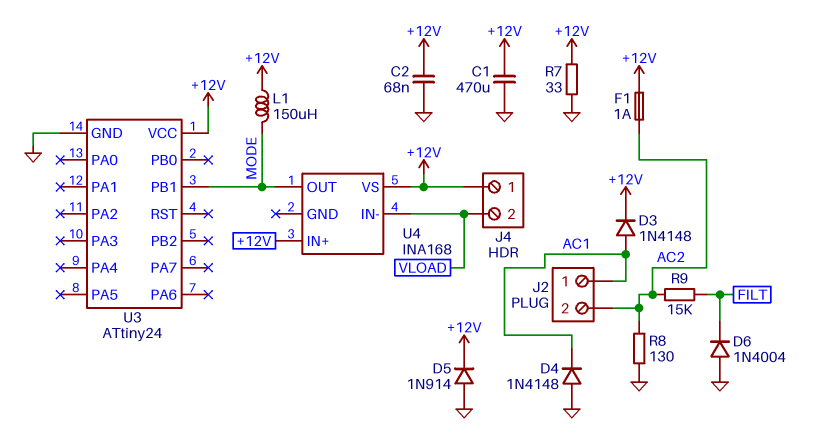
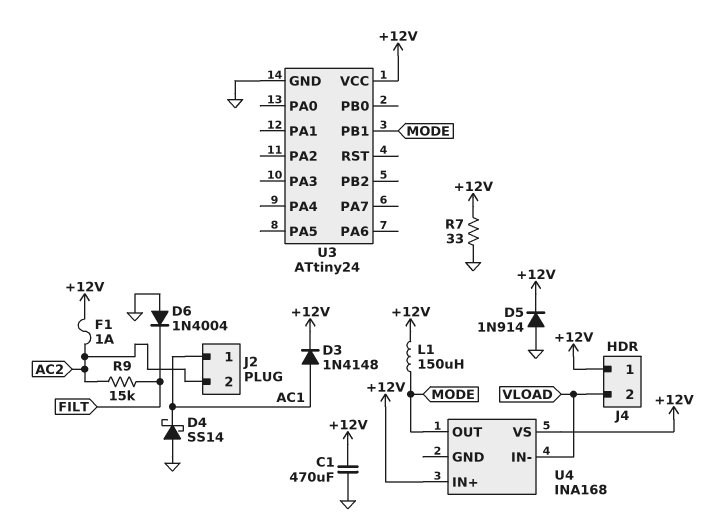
C2: 68nF (+12V, GND) -> none
D4: diode 1N4148 (A GND, K AC1) -> schottky SS14 (A GND, K AC1)
R8: 130 (AC2, GND) -> none

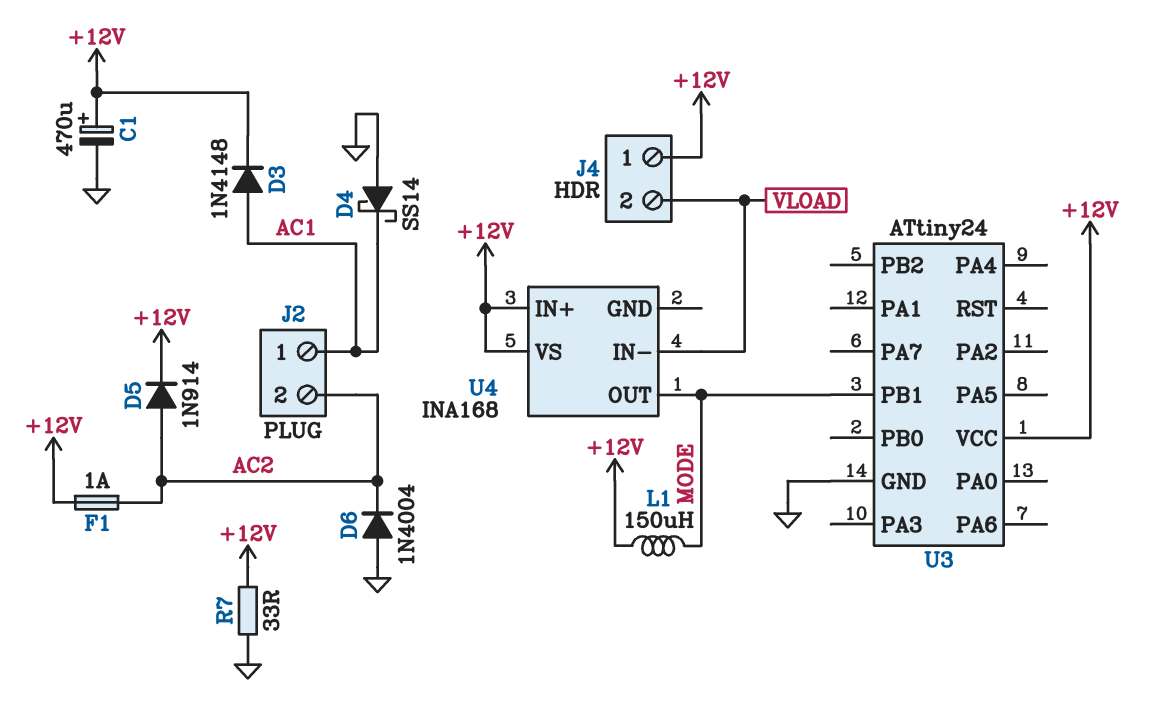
C1: 470uF (+12V, GND) -> 470uF (plus +12V, minus GND)
D5: diode 1N914 (A GND, K +12V) -> diode 1N914 (A AC2, K +12V)
D6: diode 1N4004 (A GND, K FILT) -> diode 1N4004 (A GND, K AC2)
R9: 15k (AC2, FILT) -> none

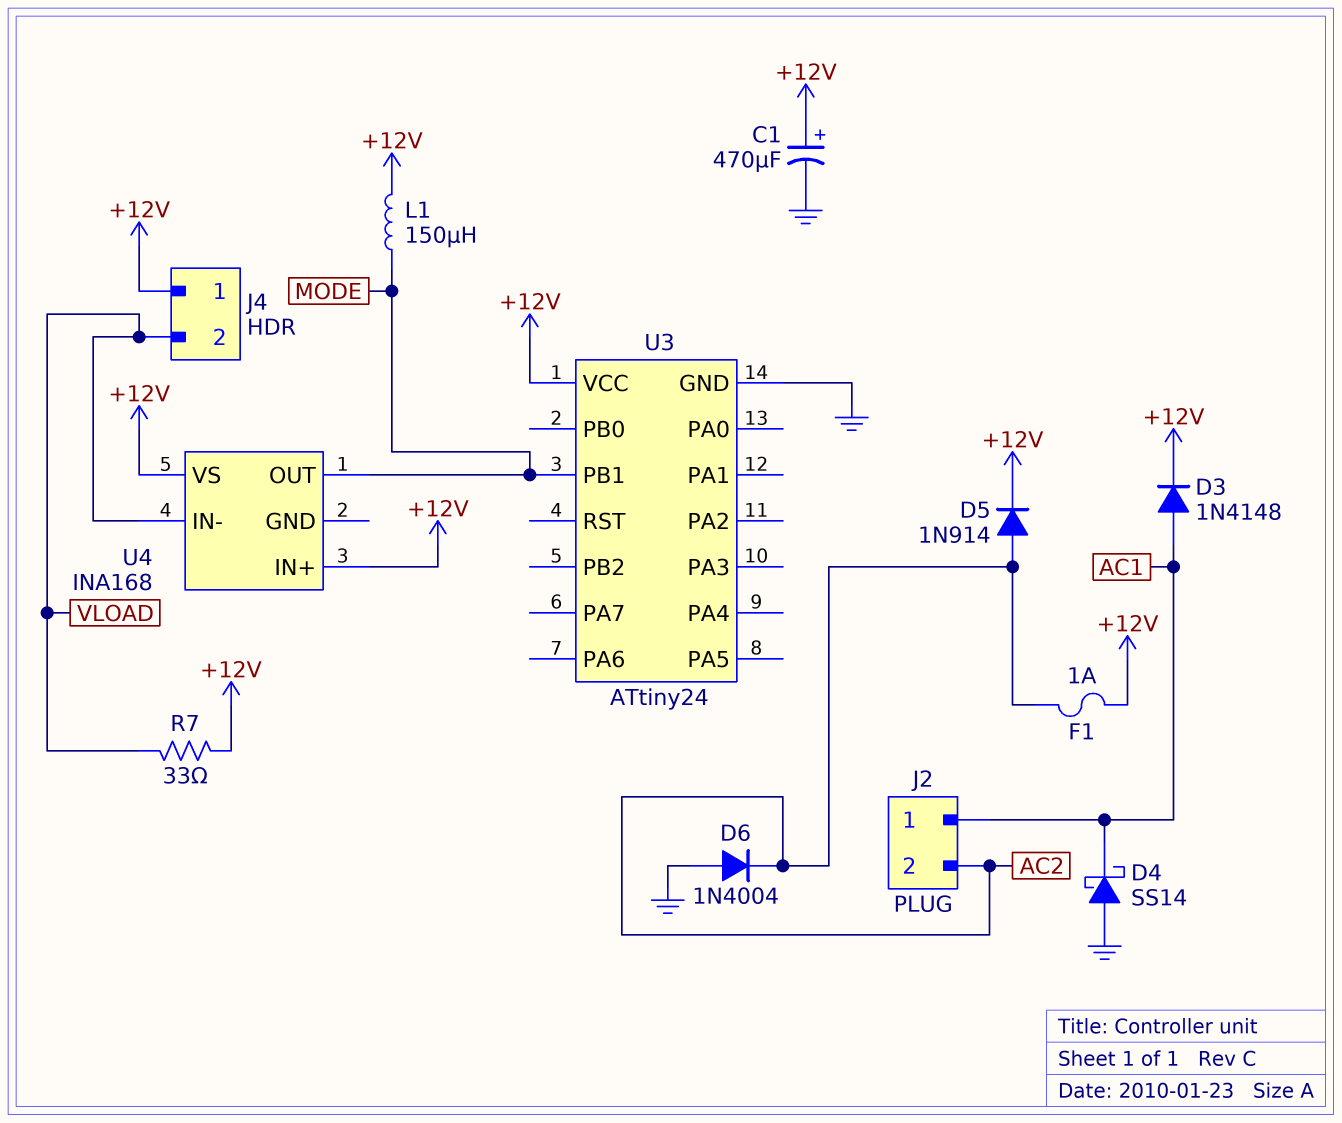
R7: 33 (+12V, GND) -> 33 (+12V, VLOAD)

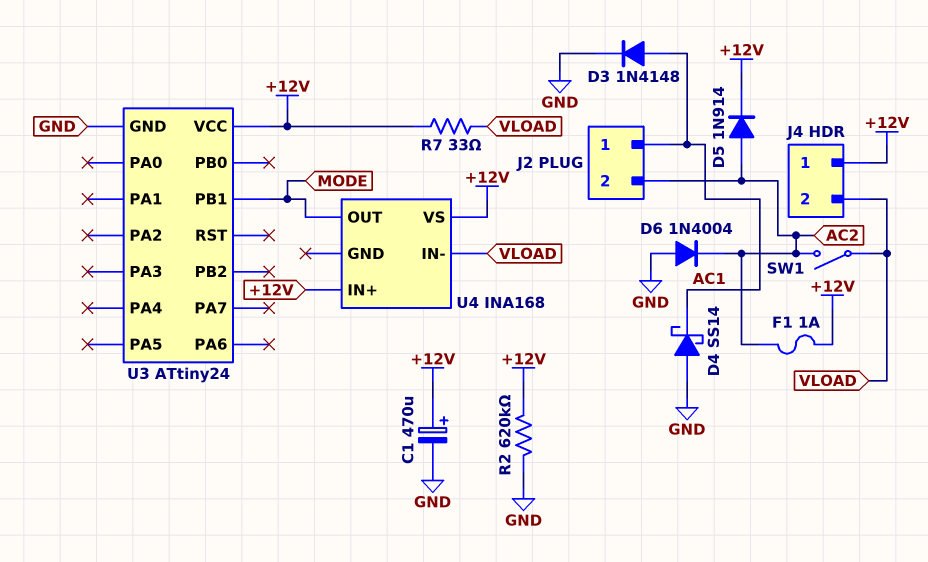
D3: diode 1N4148 (A AC1, K +12V) -> diode 1N4148 (A AC1, K GND)
L1: 150uH (+12V, MODE) -> none
R2: none -> 620k (+12V, GND)
SW1: none -> switch (AC2, VLOAD)

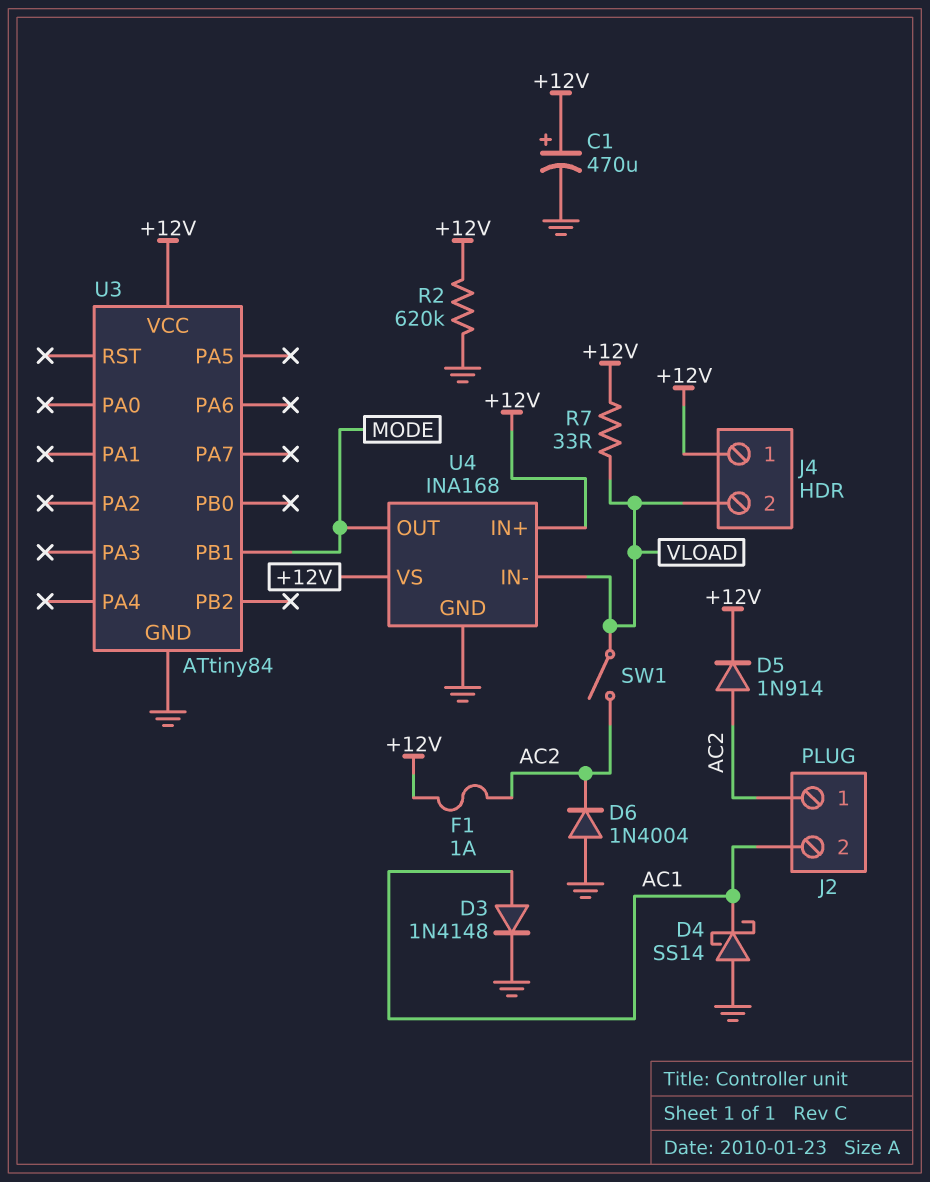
J2 pin 1: AC1 -> AC2
J2 pin 2: AC2 -> AC1
U3: ATtiny24 -> ATtiny84
U4 pin GND: none -> GND

